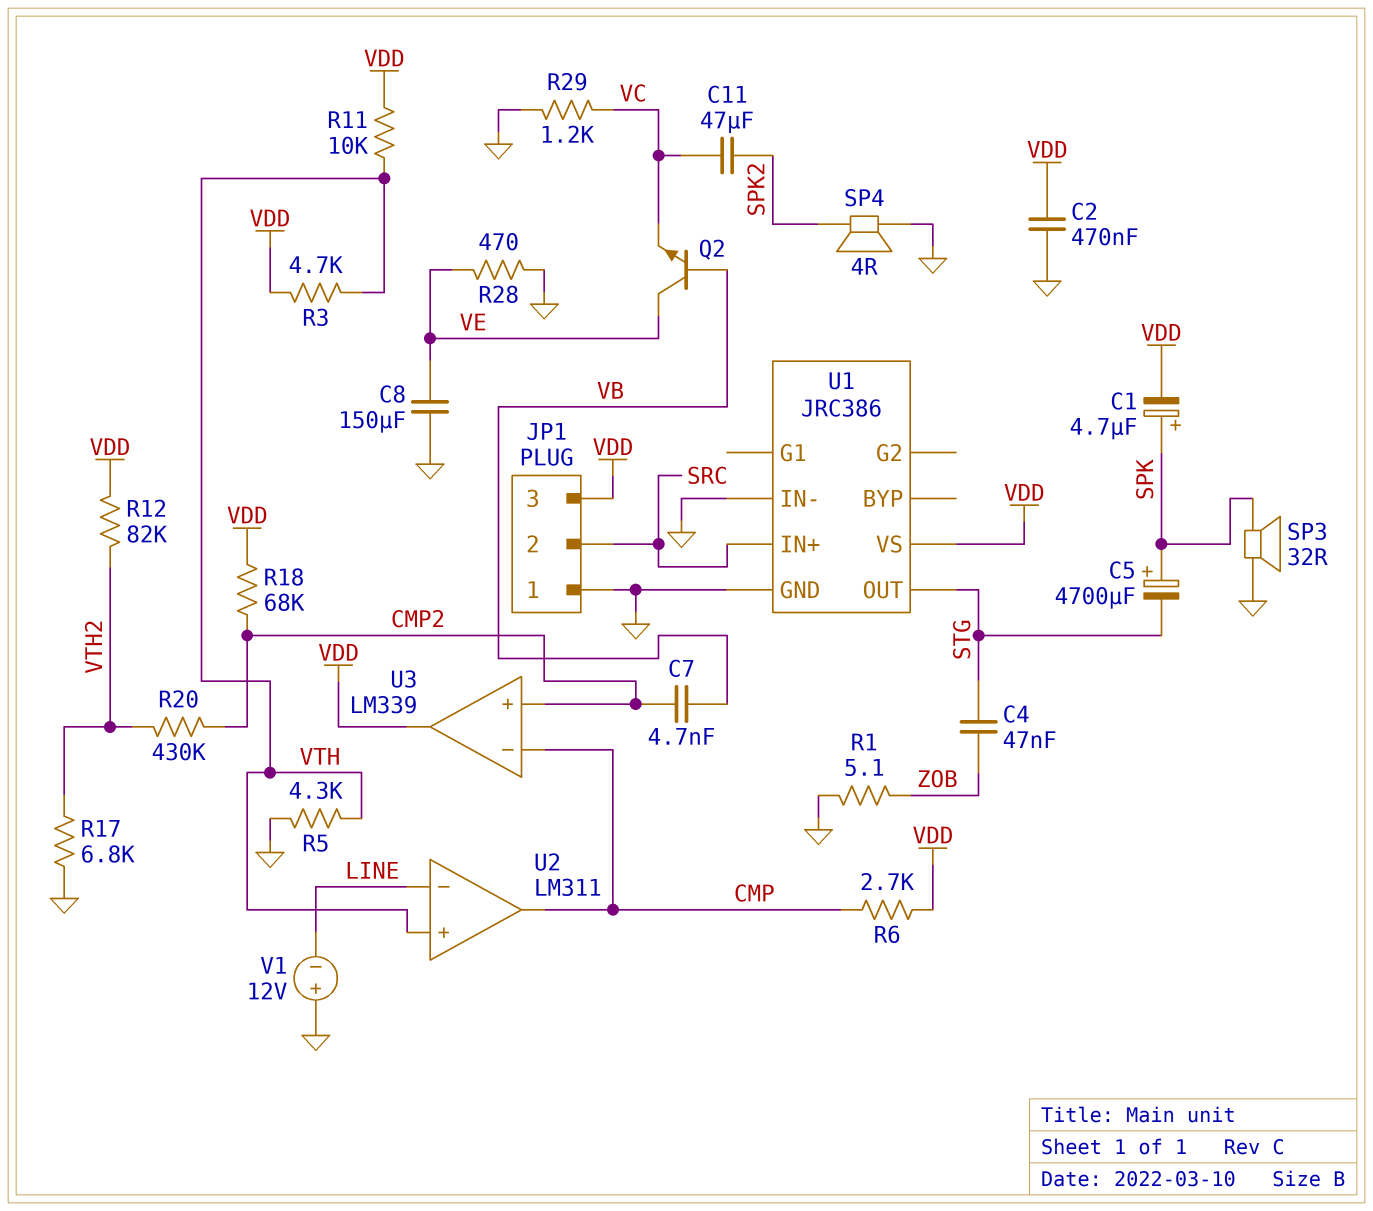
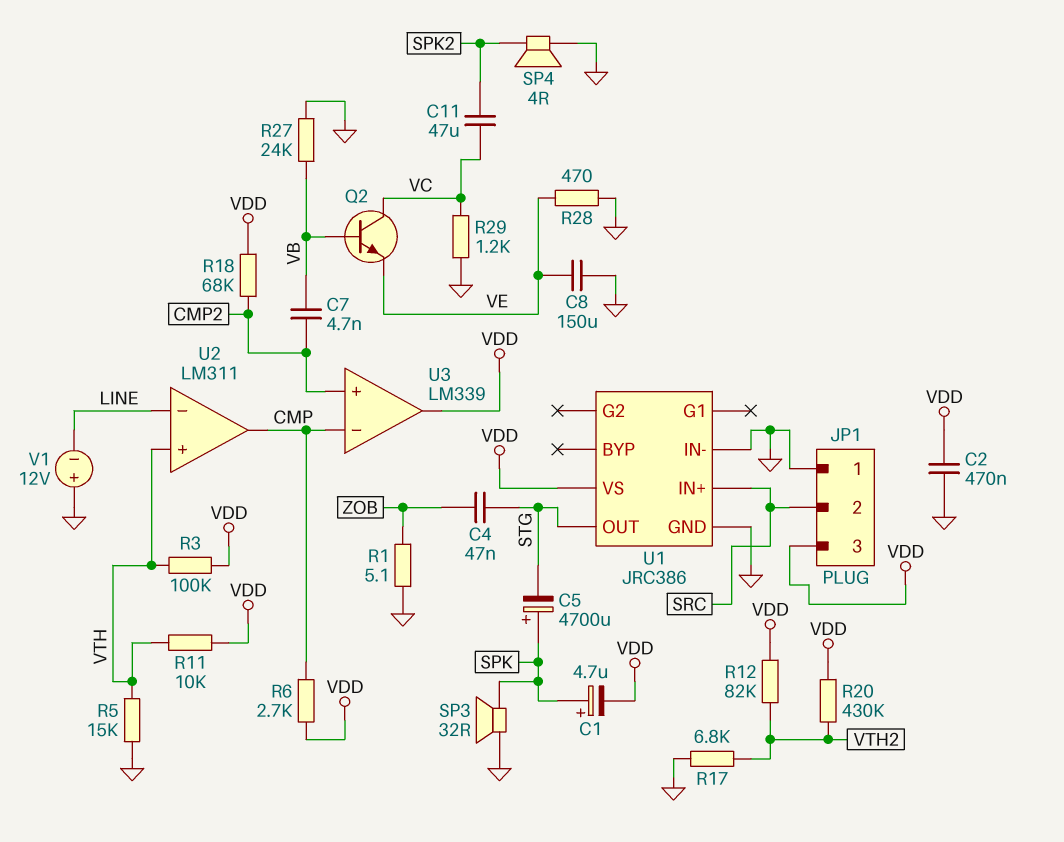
Q2: NPN (B VB, C VE, E VC) -> NPN (B VB, C VC, E VE)
R3: 4.7k (VDD, VTH) -> 100k (VDD, VTH)
R5: 4.3k (GND, VTH) -> 15k (GND, VTH)
R20: 430k (CMP2, VTH2) -> 430k (VDD, VTH2)
R27: none -> 24k (GND, VB)

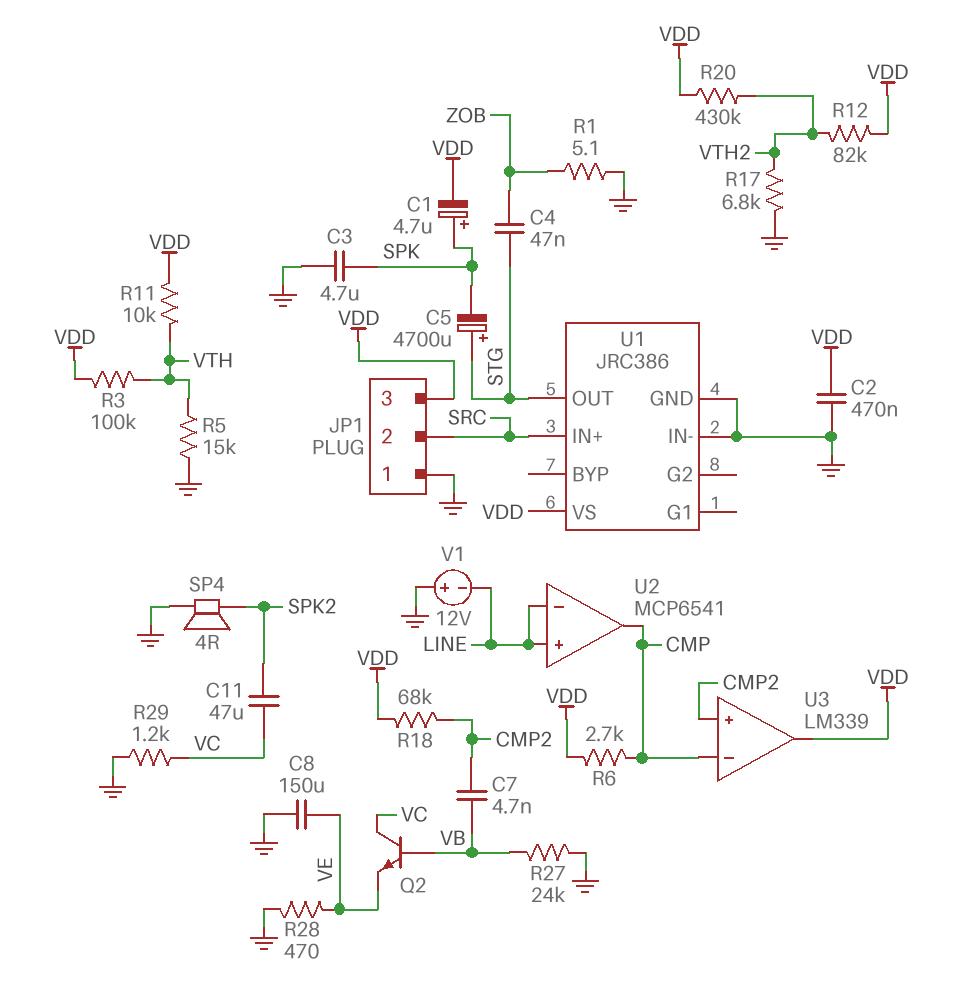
C3: none -> 4.7uF (GND, SPK)
C5: 4700uF (plus SPK, minus STG) -> 4700uF (plus STG, minus SPK)
SP3: speaker 32R (GND, SPK) -> none
U2: LM311 -> MCP6541
U2 pin in+: VTH -> LINE

